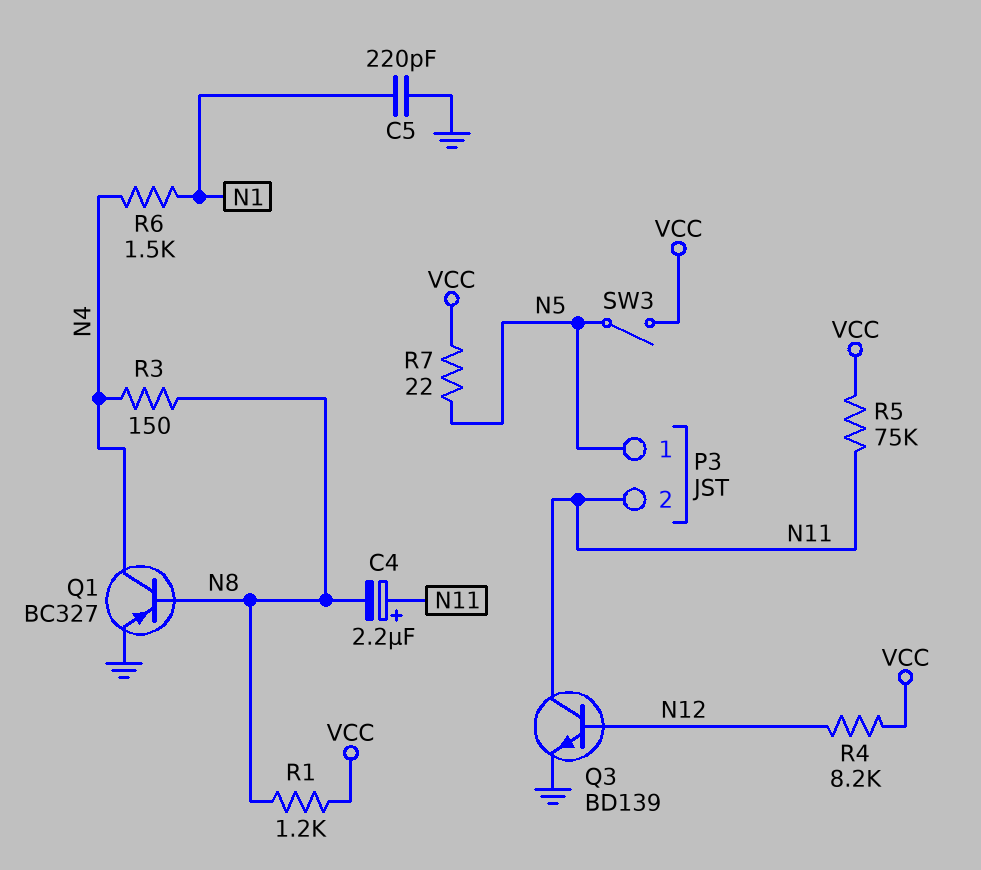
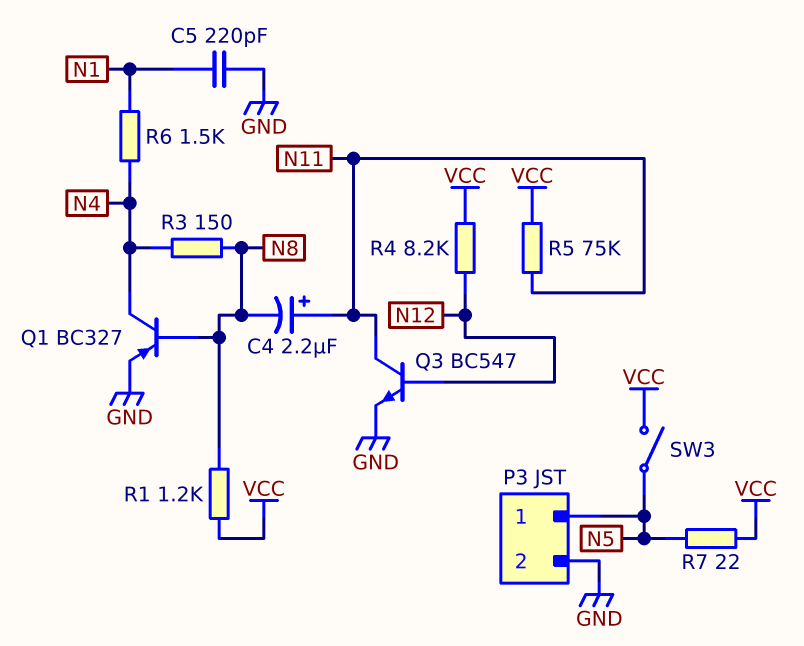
P3 pin 2: N11 -> GND
Q3: NPN BD139 (B N12, C N11, E GND) -> NPN BC547 (B N12, C N11, E GND)

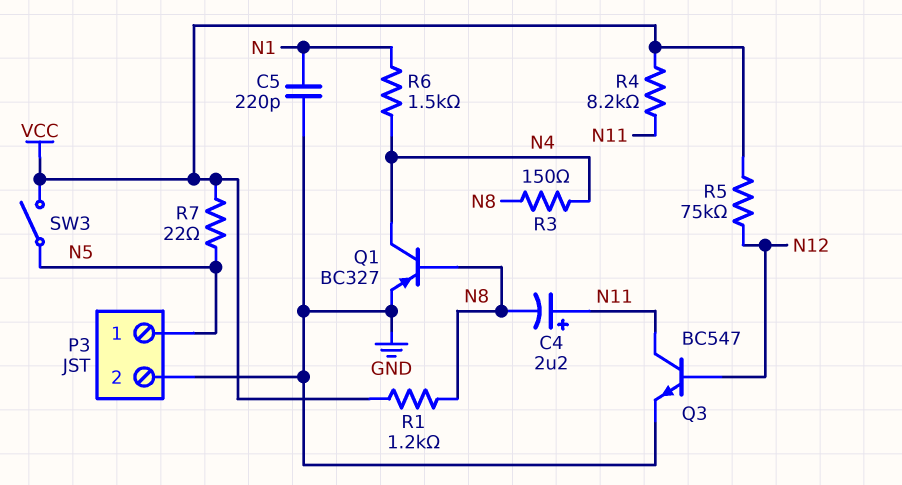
R4: 8.2k (N12, VCC) -> 8.2k (N11, VCC)
R5: 75k (N11, VCC) -> 75k (N12, VCC)

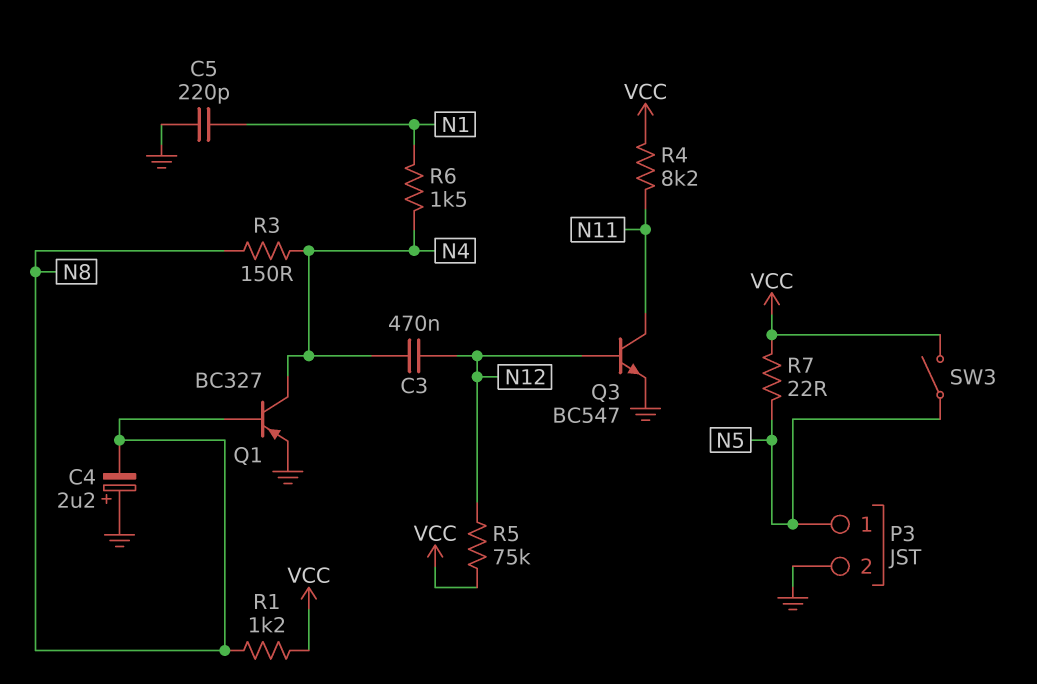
C3: none -> 470nF (N4, N12)
C4: 2.2uF (plus N11, minus N8) -> 2.2uF (plus GND, minus N8)

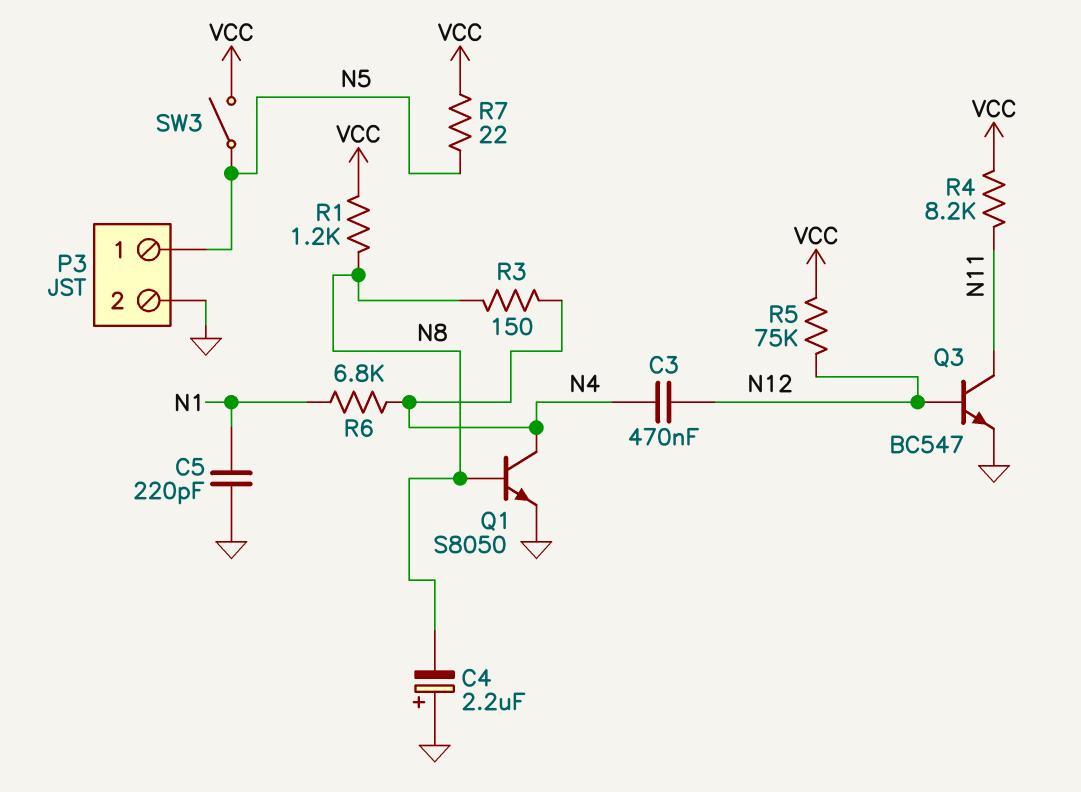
Q1: PNP BC327 (B N8, C N4, E GND) -> NPN S8050 (B N8, C N4, E GND)
R6: 1.5k (N1, N4) -> 6.8k (N1, N4)

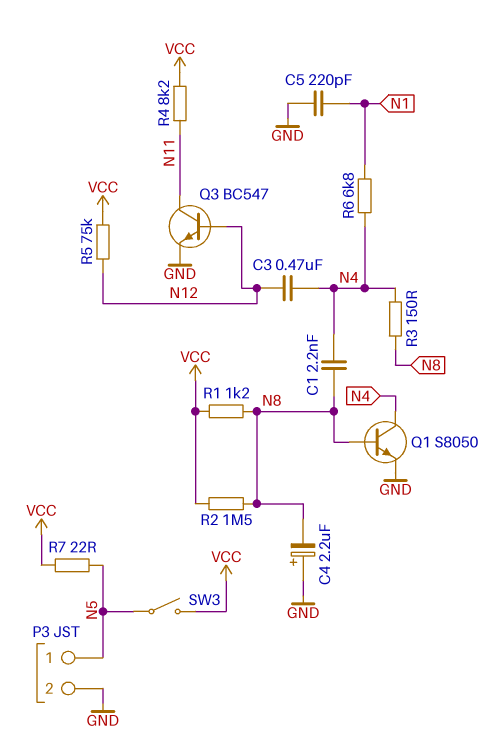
C1: none -> 2.2nF (N4, N8)
R2: none -> 1.5M (N8, VCC)

